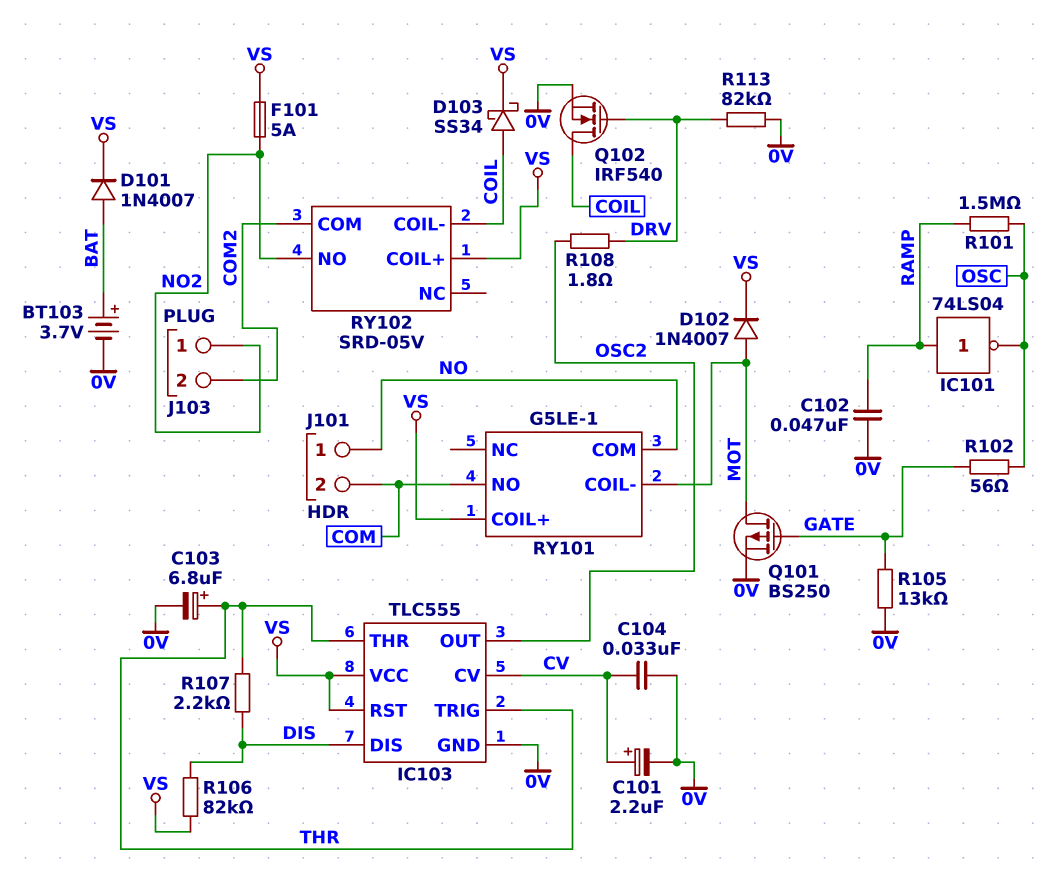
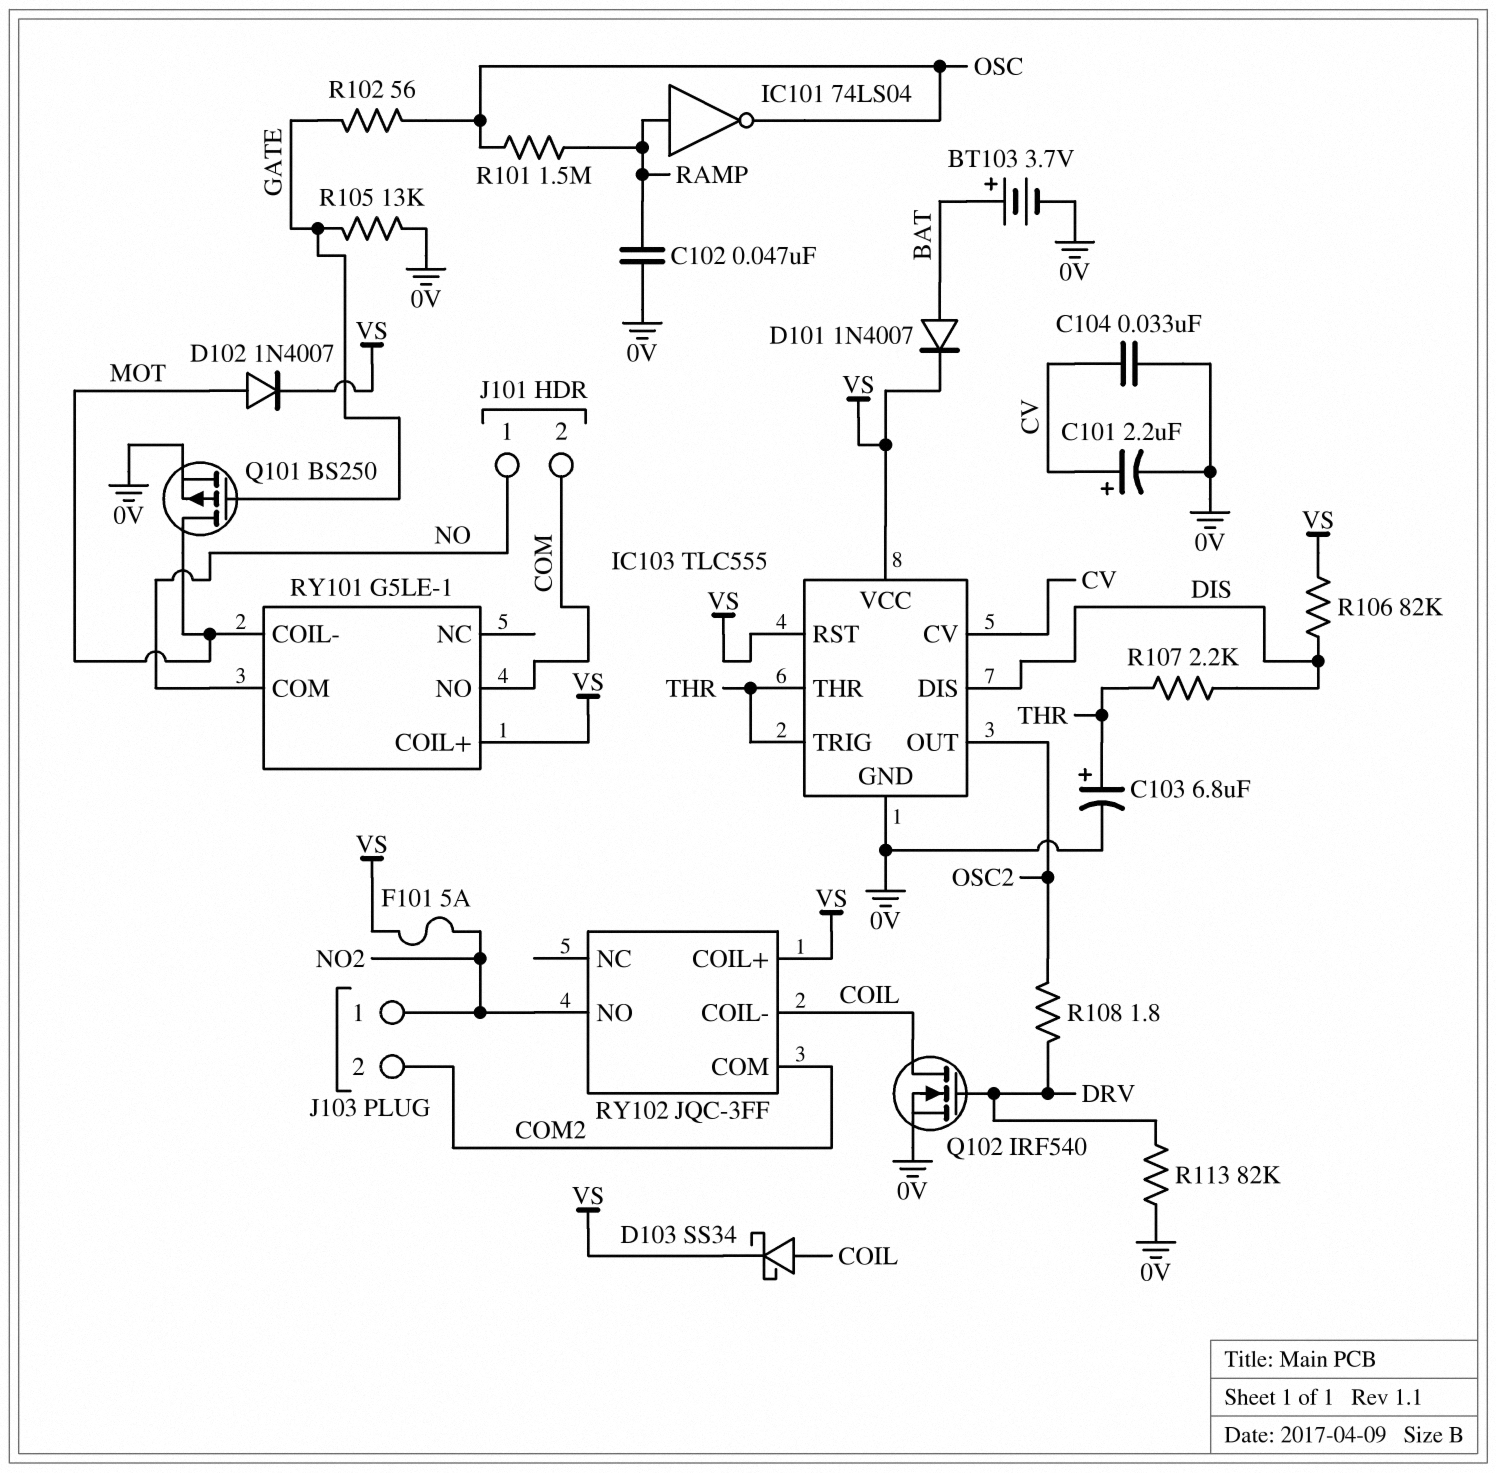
RY102: SRD-05V -> JQC-3FF

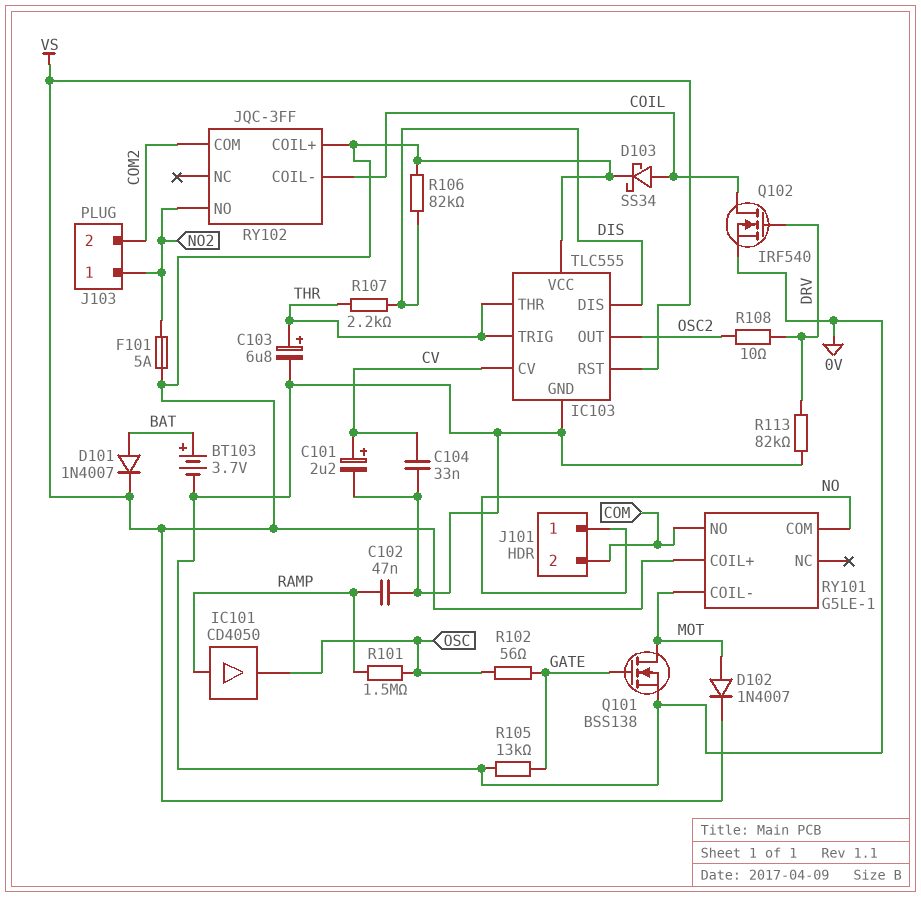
IC101: NOT 74LS04 (in RAMP, out OSC) -> buffer CD4050 (in RAMP, out OSC)
Q101: PMOS BS250 (G GATE, D MOT, S 0V) -> NMOS BSS138 (G GATE, D MOT, S 0V)
R108: 1.8 (DRV, OSC2) -> 10 (DRV, OSC2)

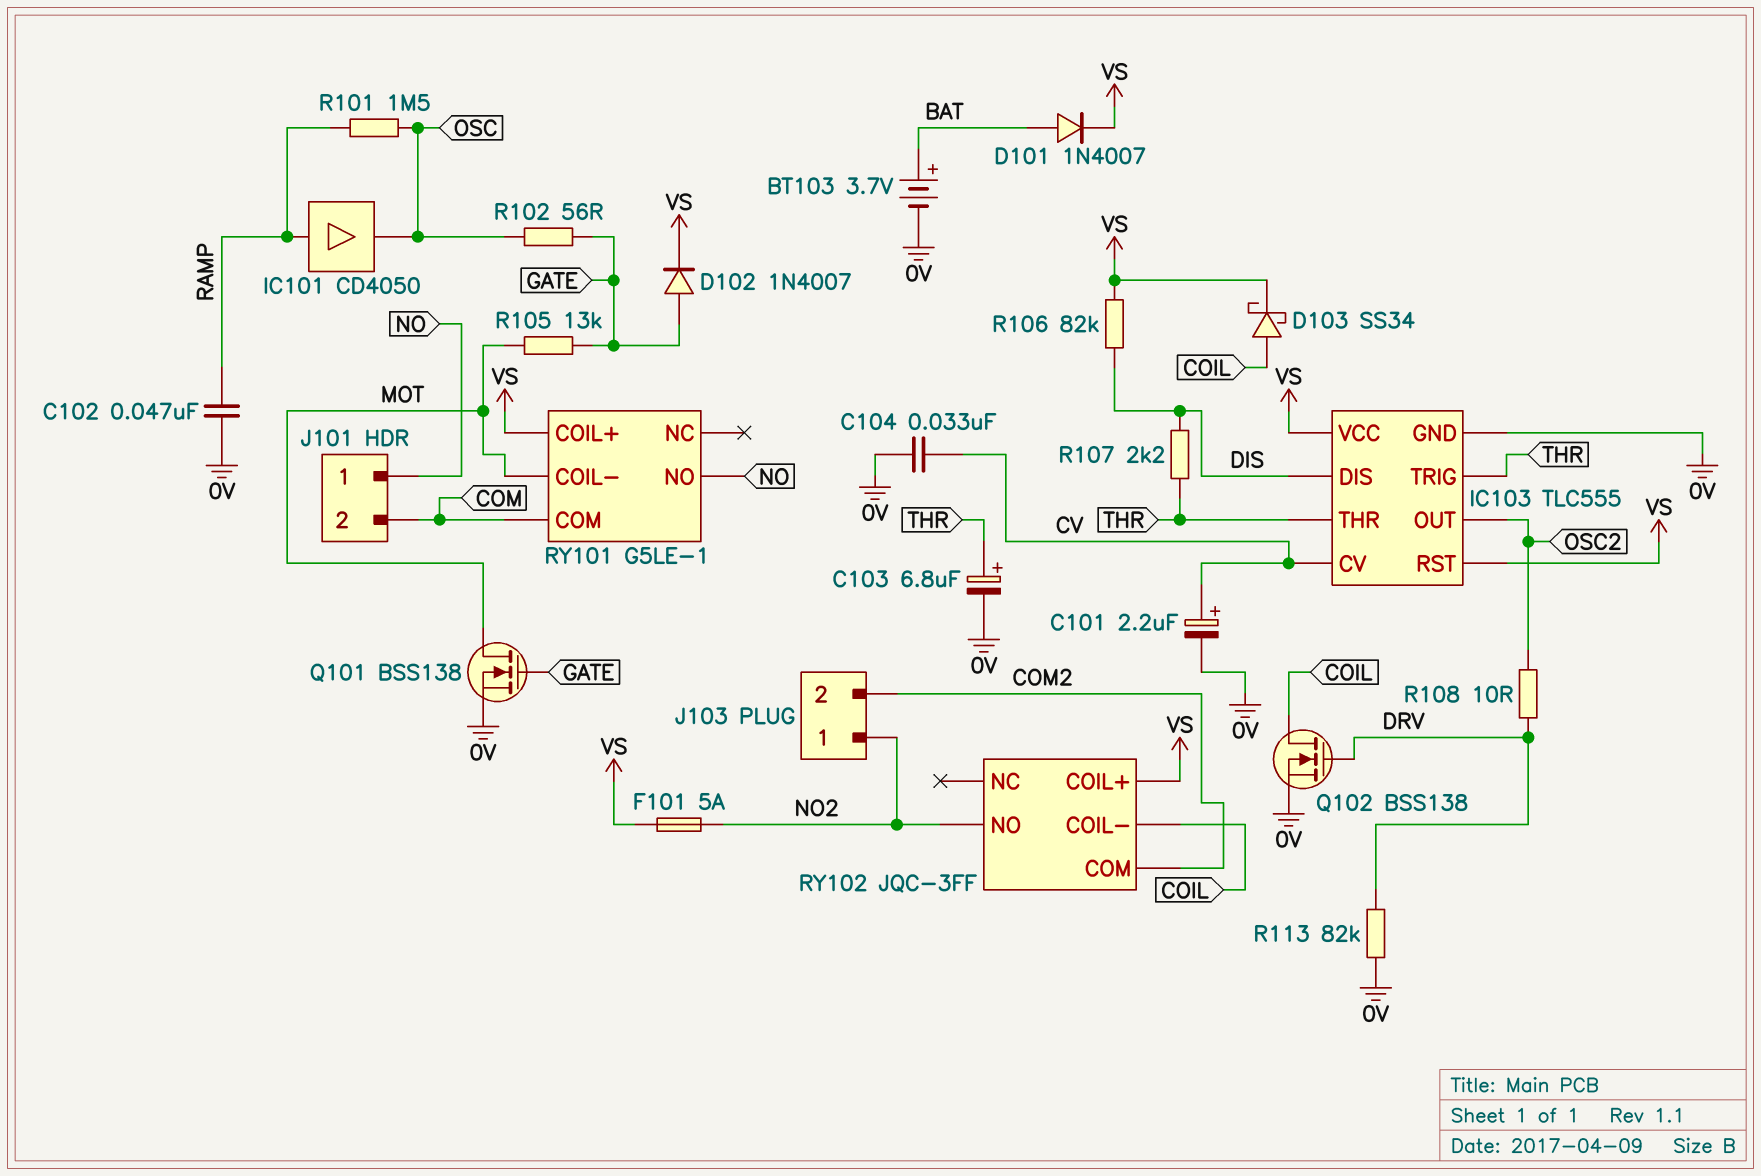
D102: diode 1N4007 (A MOT, K VS) -> diode 1N4007 (A GATE, K VS)
Q102: NMOS IRF540 (G DRV, D COIL, S 0V) -> NMOS BSS138 (G DRV, D COIL, S 0V)
R105: 13k (0V, GATE) -> 13k (GATE, MOT)
RY101 pin COM: NO -> COM
RY101 pin NO: COM -> NO

